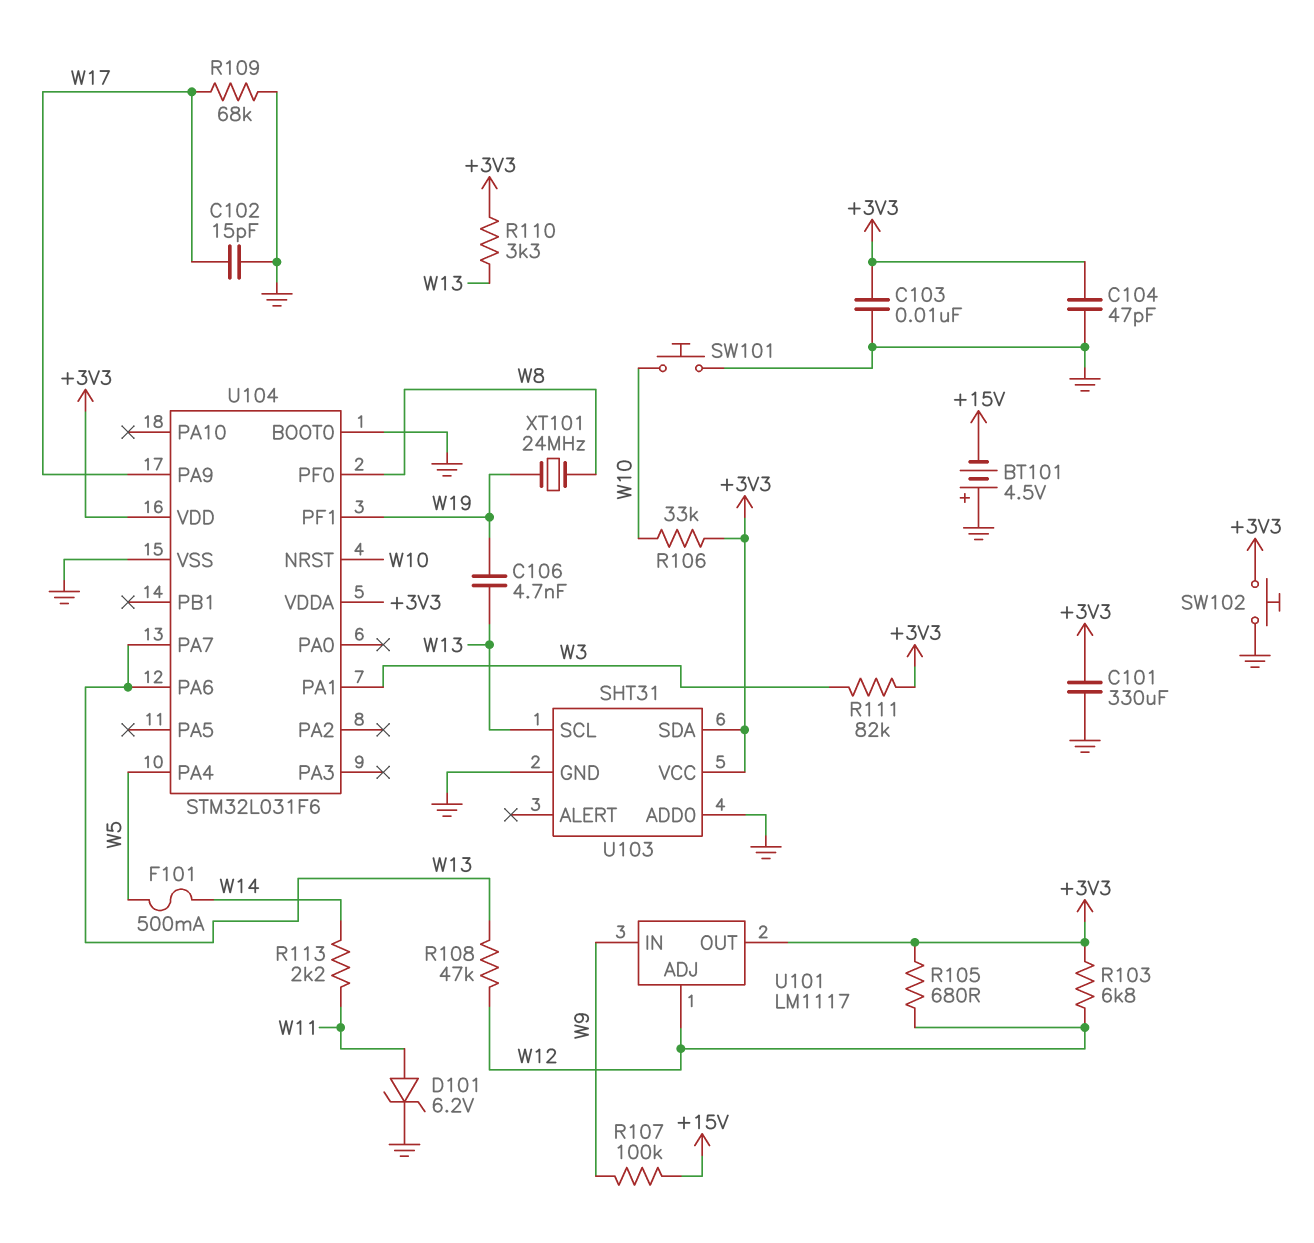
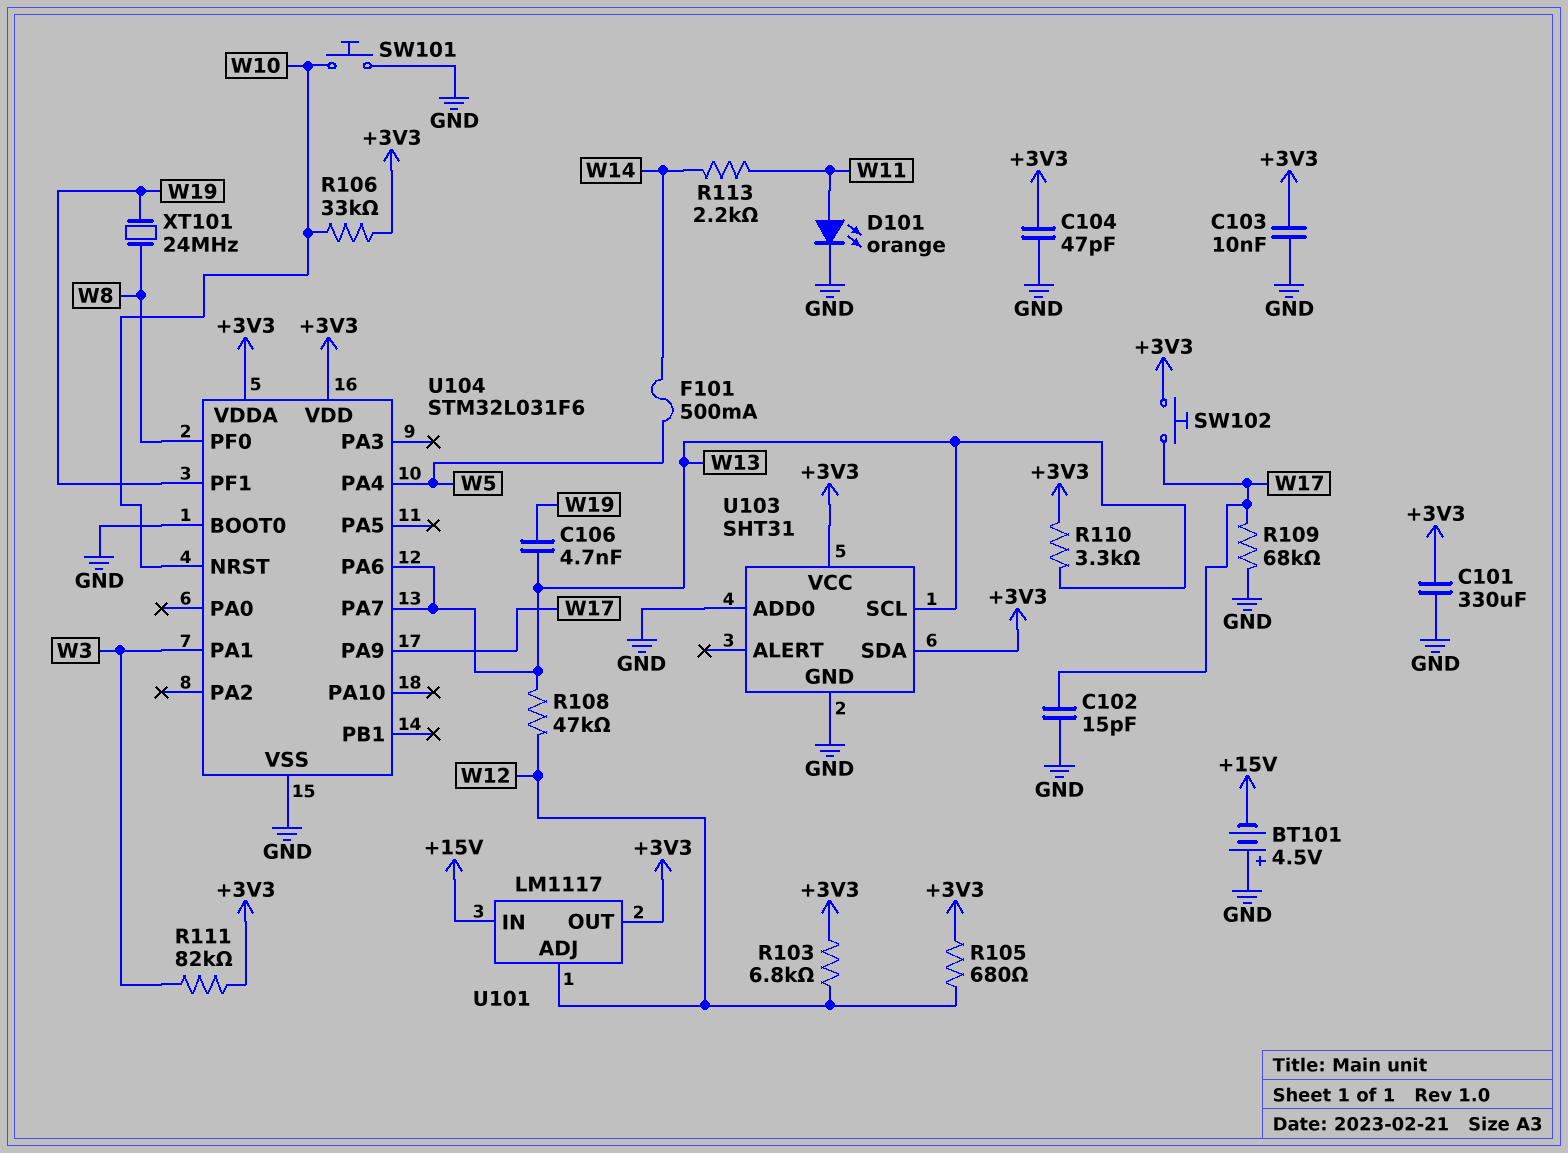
D101: zener 6.2V (A W11, K GND) -> LED orange (A W11, K GND)
R107: 100k (+15V, W9) -> none
SW102: button (+3V3, GND) -> button (+3V3, W17)
U101 pin IN: W9 -> +15V

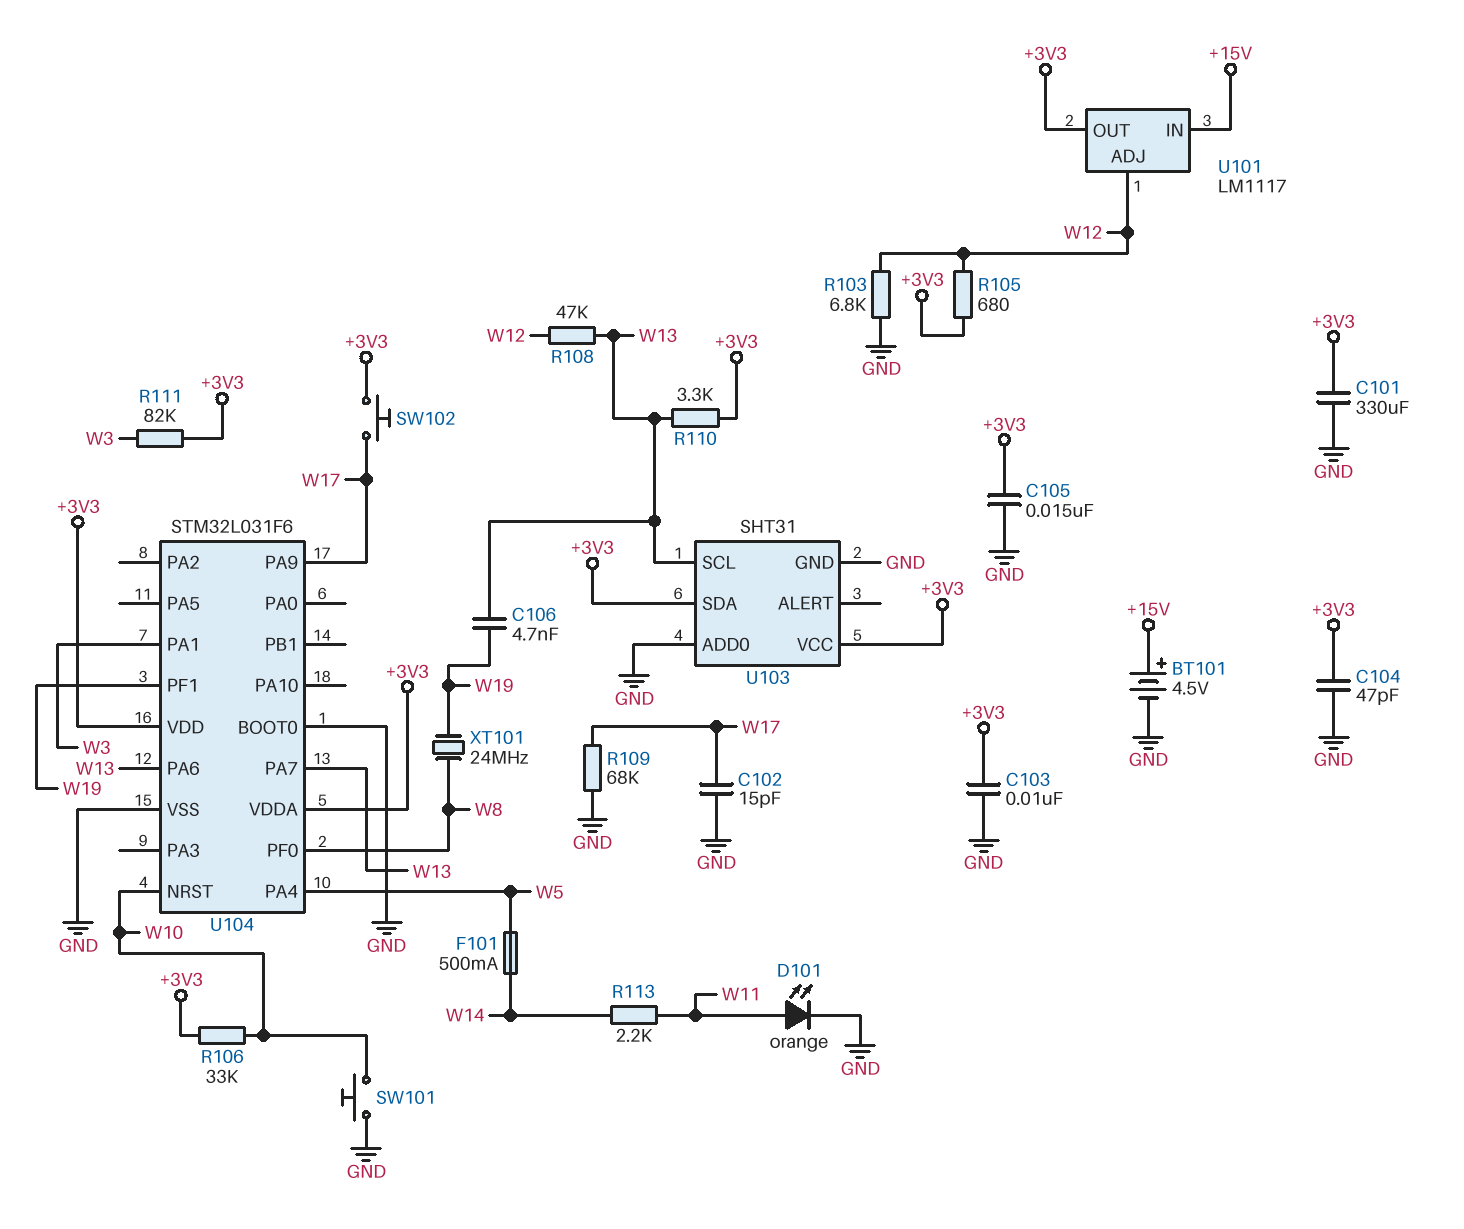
BT101: 4.5V (plus GND, minus +15V) -> 4.5V (plus +15V, minus GND)
C105: none -> 15nF (+3V3, GND)
R103: 6.8k (+3V3, W12) -> 6.8k (GND, W12)

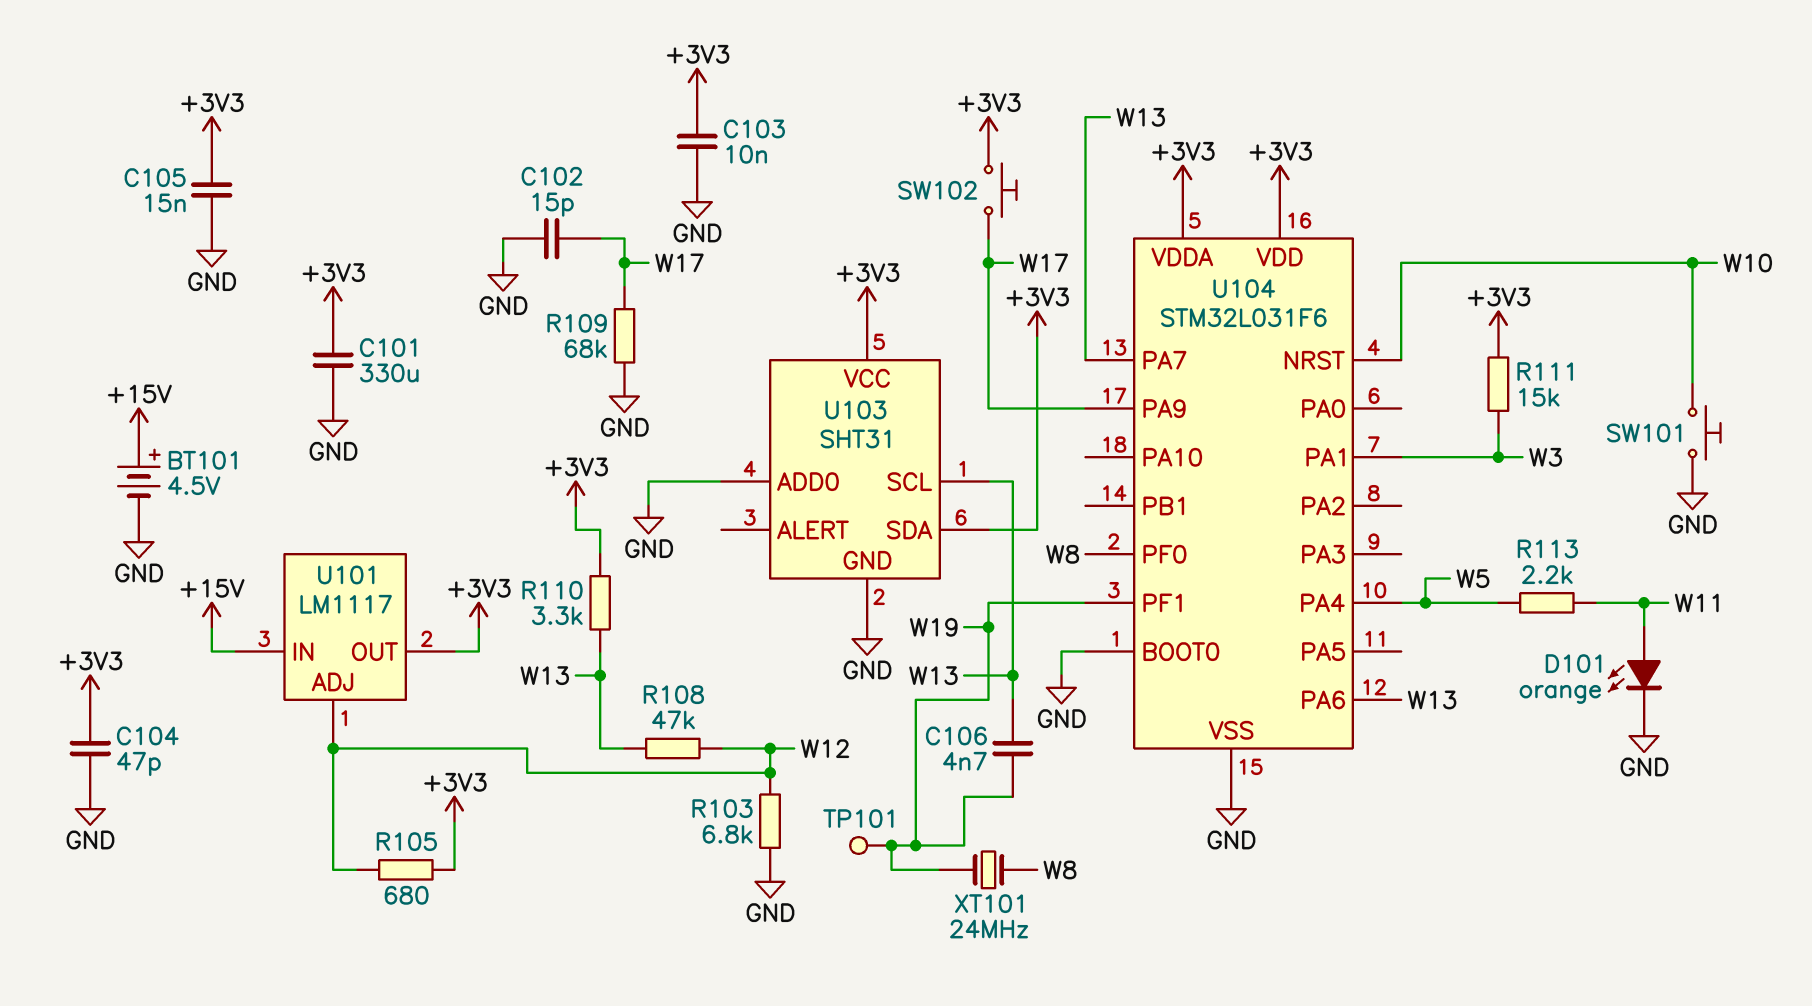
F101: 500mA (W5, W14) -> none
R106: 33k (+3V3, W10) -> none
R111: 82k (+3V3, W3) -> 15k (+3V3, W3)
R113: 2.2k (W11, W14) -> 2.2k (W5, W11)
TP101: none -> test point (W19)

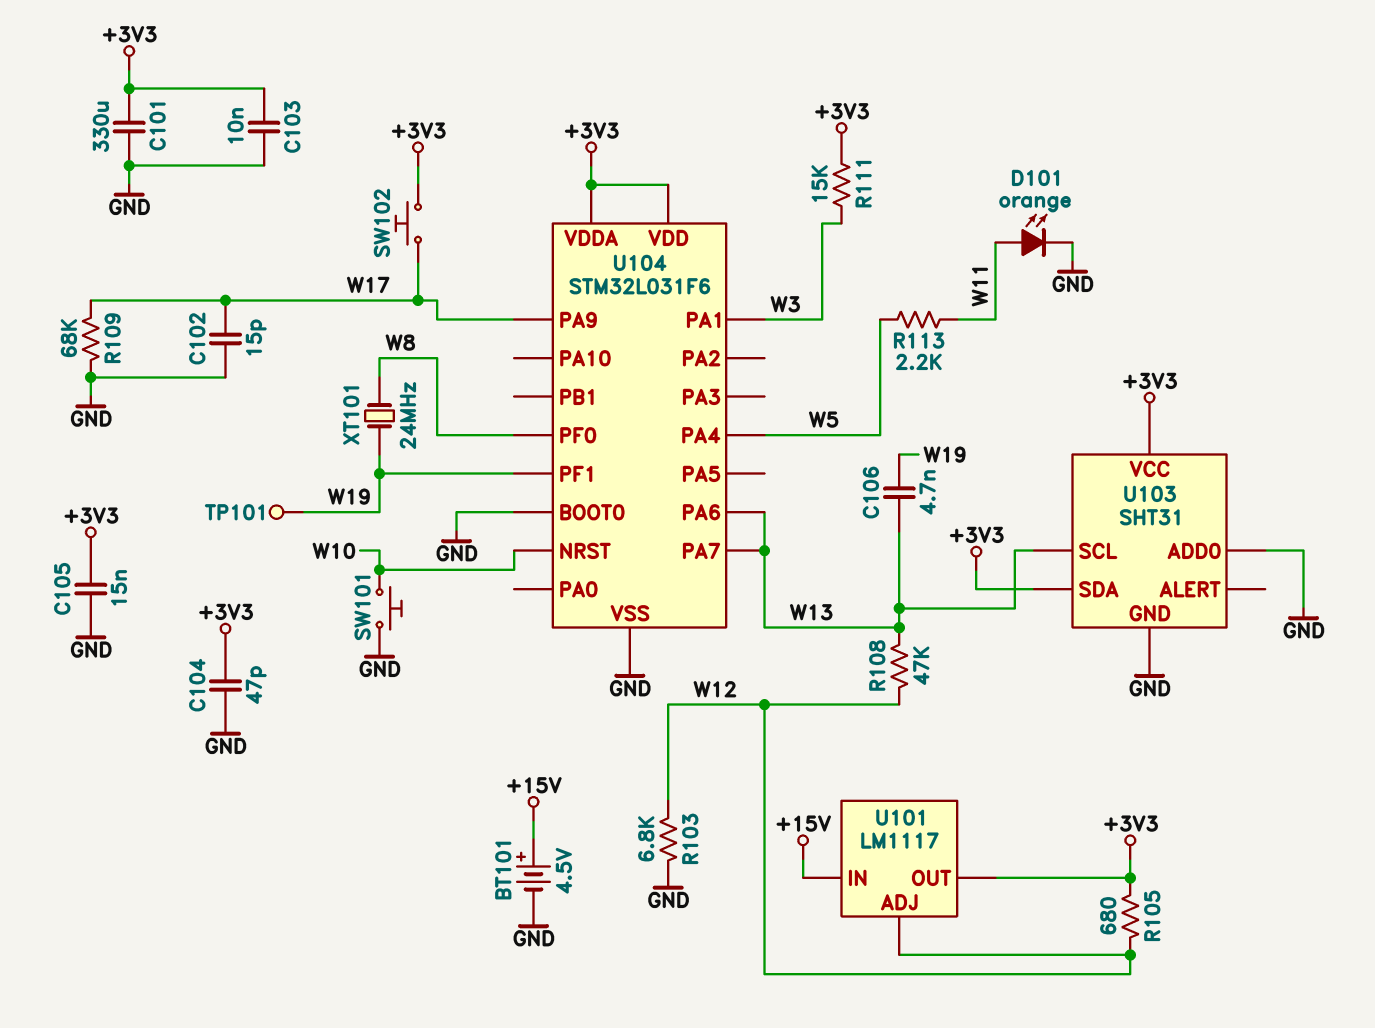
R110: 3.3k (+3V3, W13) -> none

